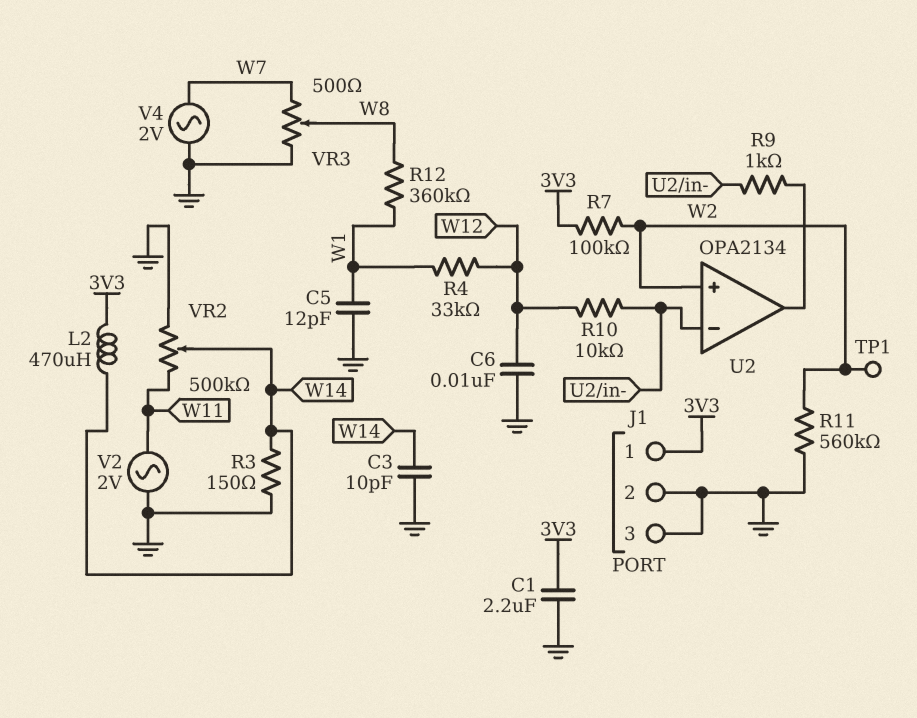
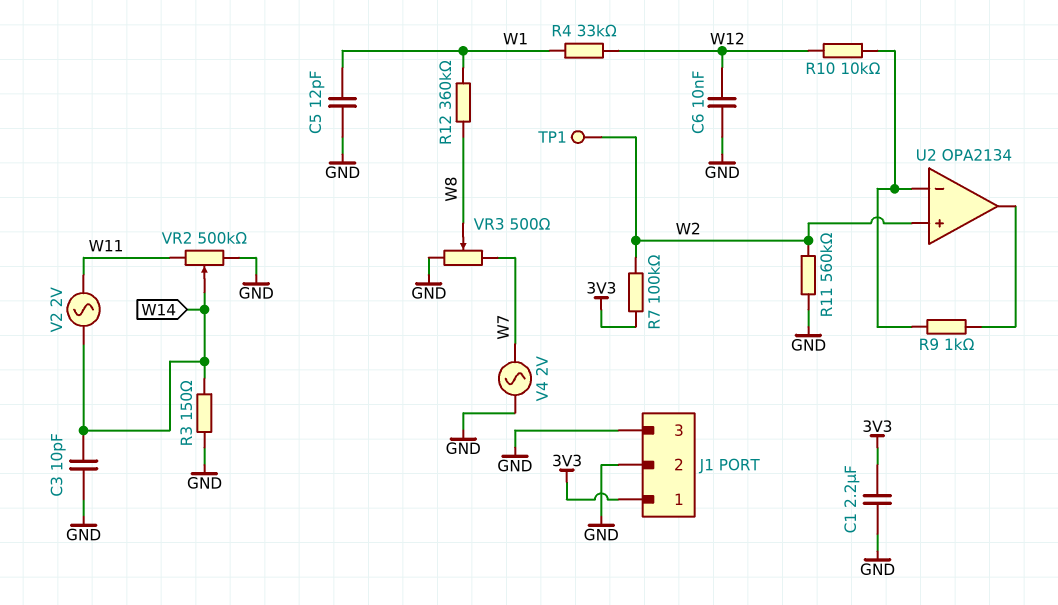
L2: 470uH (3V3, W14) -> none
V2: AC 2V (GND, W11) -> AC 2V (W11, W14)

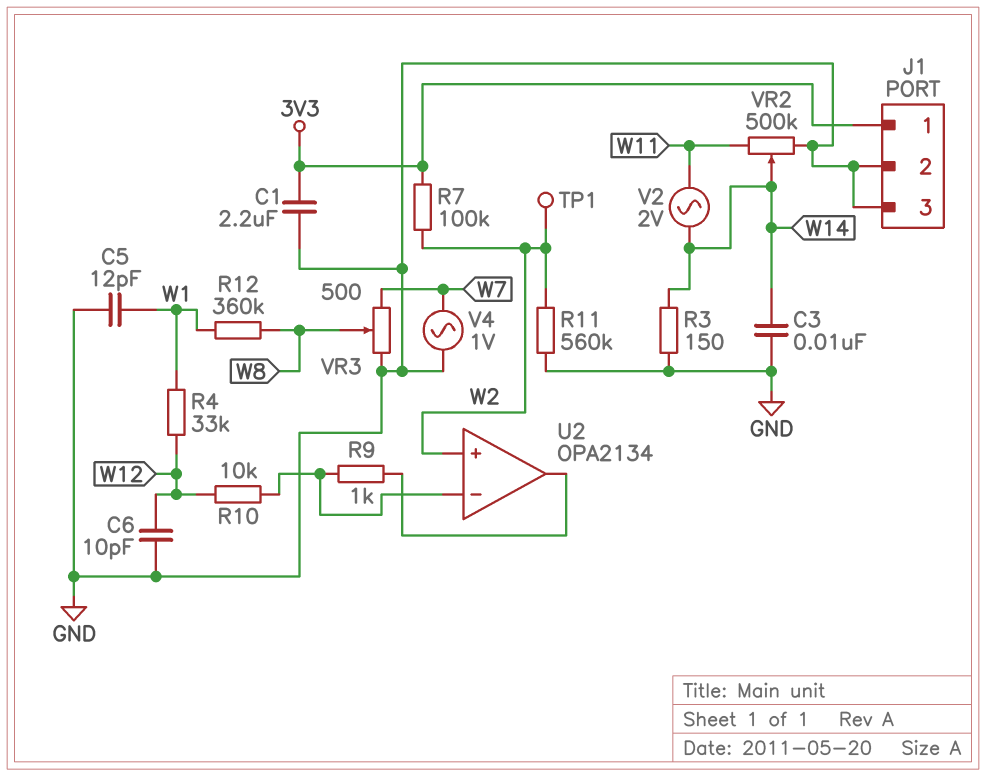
C3: 10pF (GND, W14) -> 10nF (GND, W14)
C6: 10nF (GND, W12) -> 10pF (GND, W12)
V4: AC 2V (GND, W7) -> AC 1V (GND, W7)

